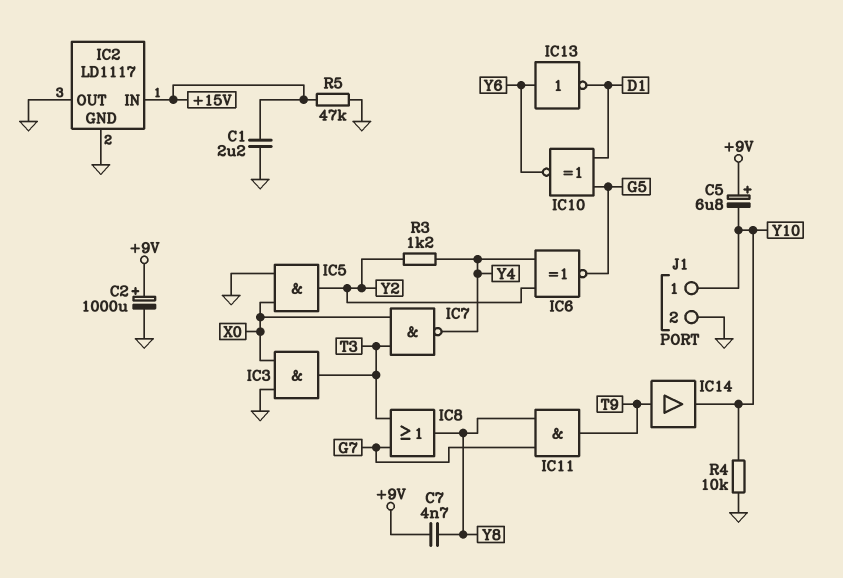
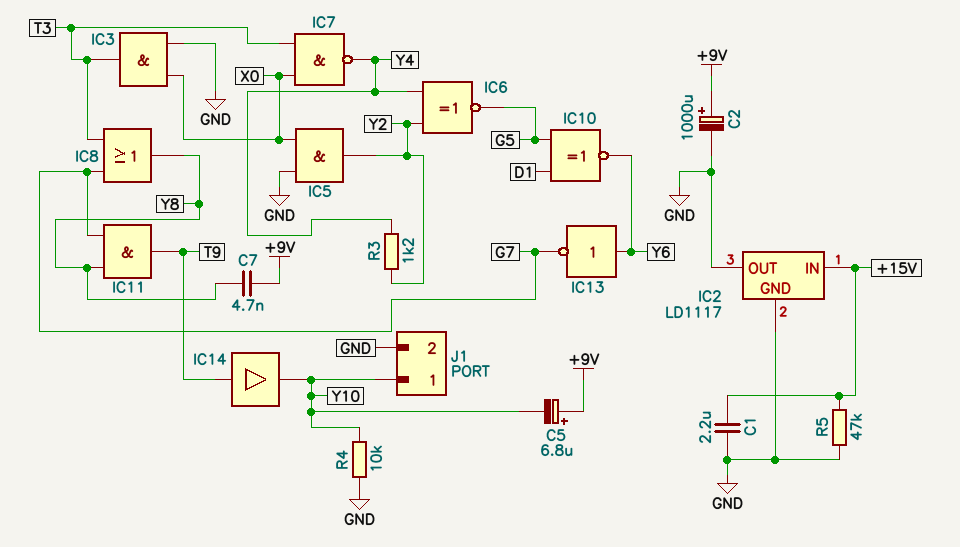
IC13: NOT (in Y6, out D1) -> NOT (in Y6, out G7)

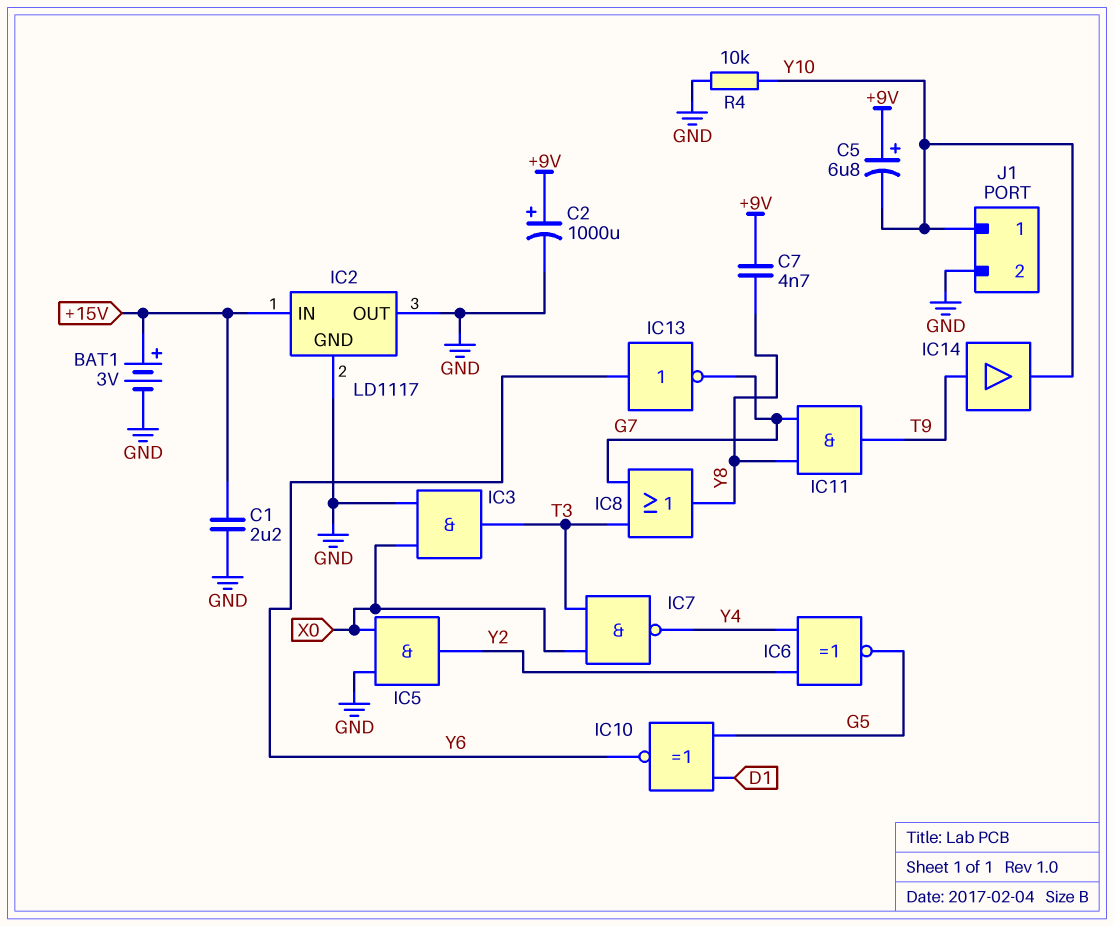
BAT1: none -> 3V (plus +15V, minus GND)
R3: 1.2k (Y2, Y4) -> none
R5: 47k (+15V, GND) -> none

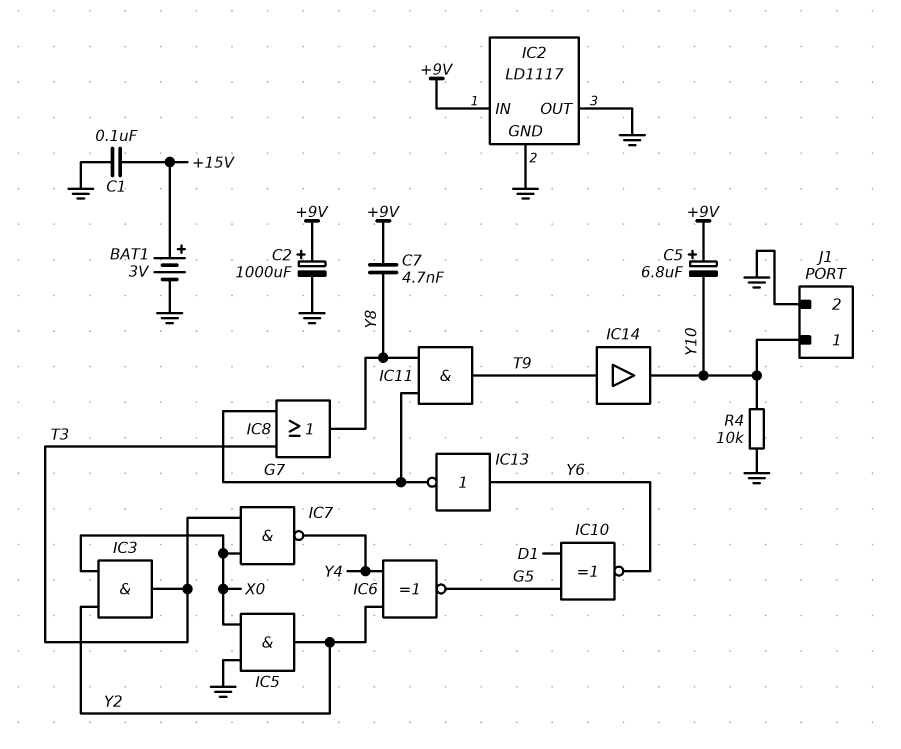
C1: 2.2uF (+15V, GND) -> 100nF (+15V, GND)
IC2 pin IN: +15V -> +9V
IC3: AND (in GND, in X0, out T3) -> AND (in X0, in Y2, out T3)

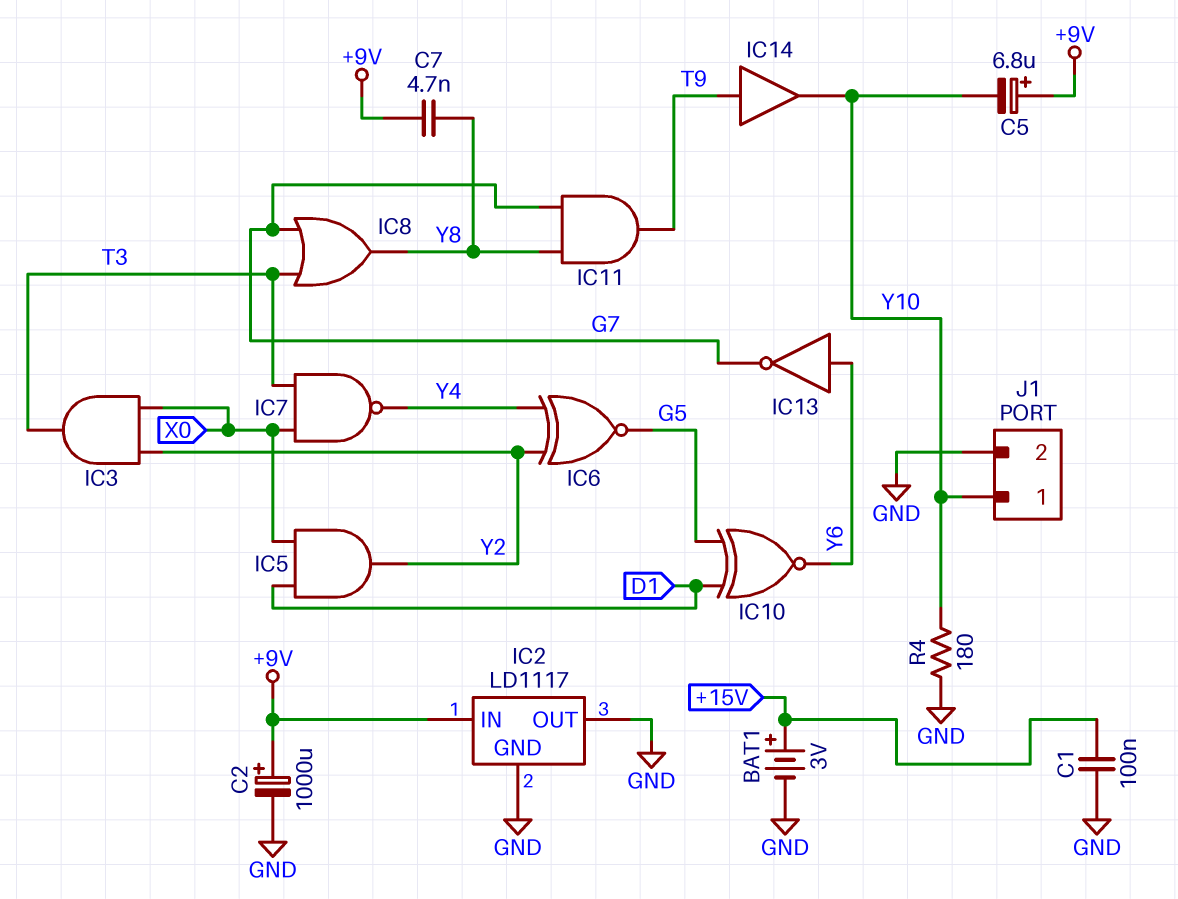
IC5: AND (in GND, in X0, out Y2) -> AND (in D1, in X0, out Y2)
R4: 10k (GND, Y10) -> 180 (GND, Y10)

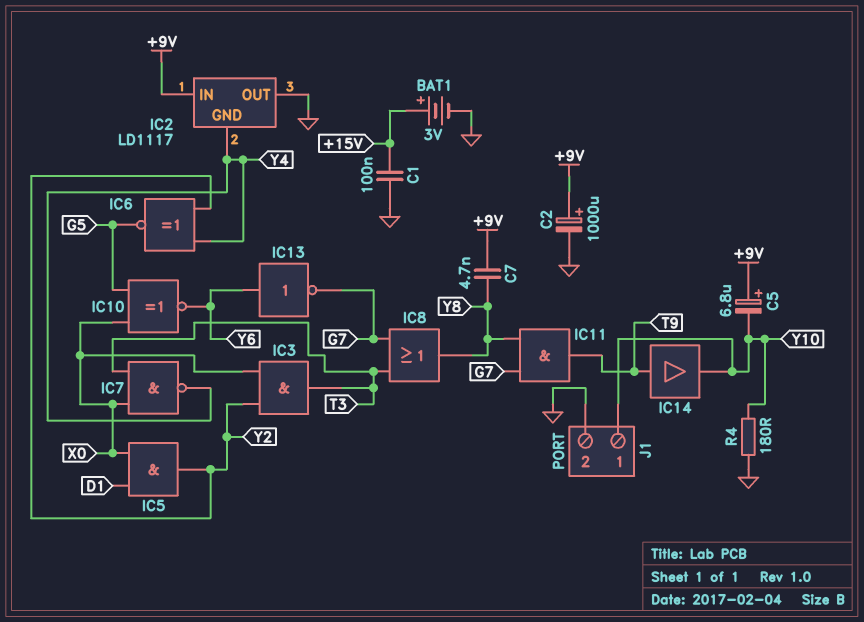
IC2 pin GND: GND -> Y4
IC10: XNOR (in D1, in G5, out Y6) -> XNOR (in G5, in X0, out Y6)

